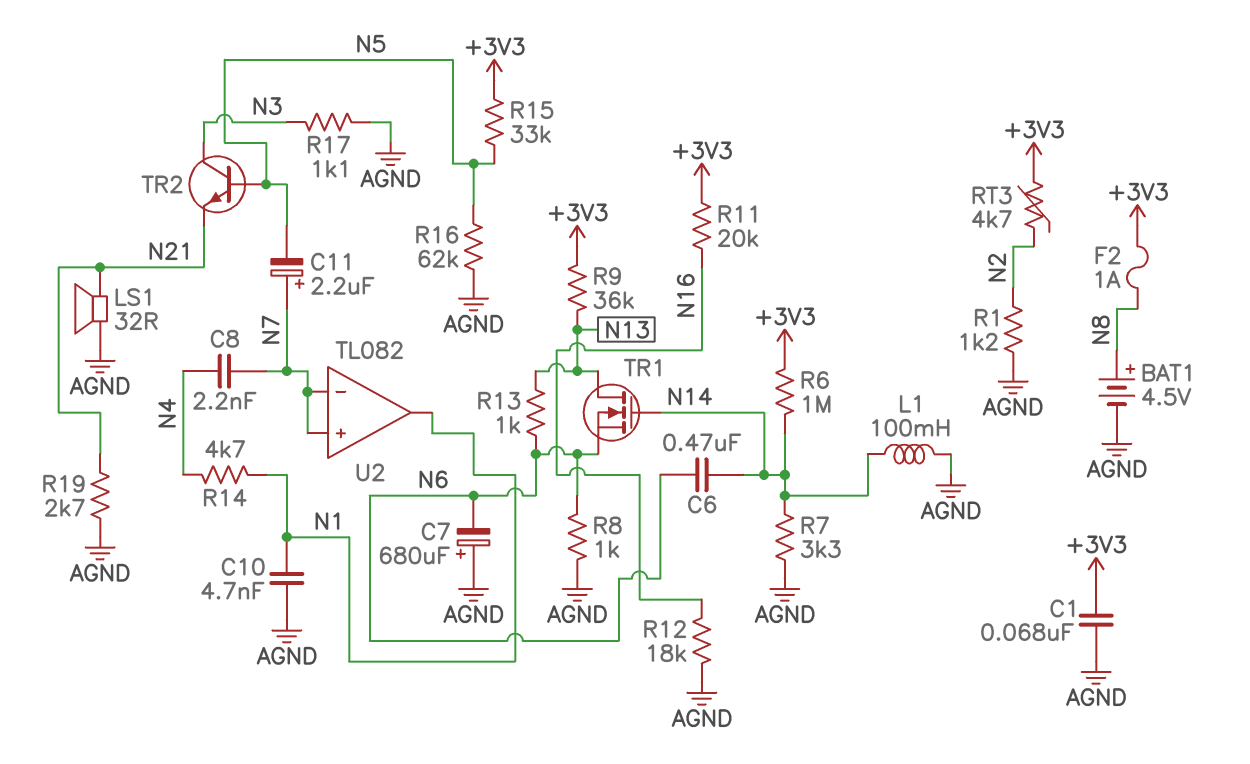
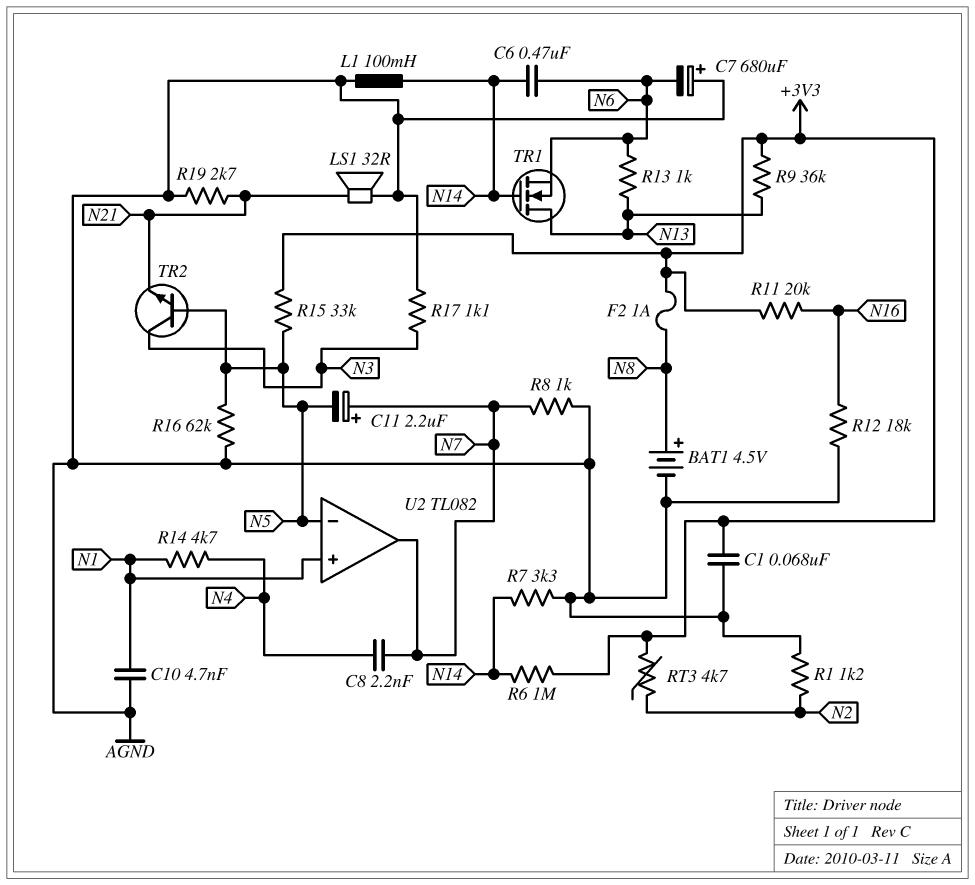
R8: 1k (AGND, N6) -> 1k (AGND, N7)
U2 pin in+: N7 -> N1
U2 pin in-: N7 -> N5
U2 pin out: N1 -> N7

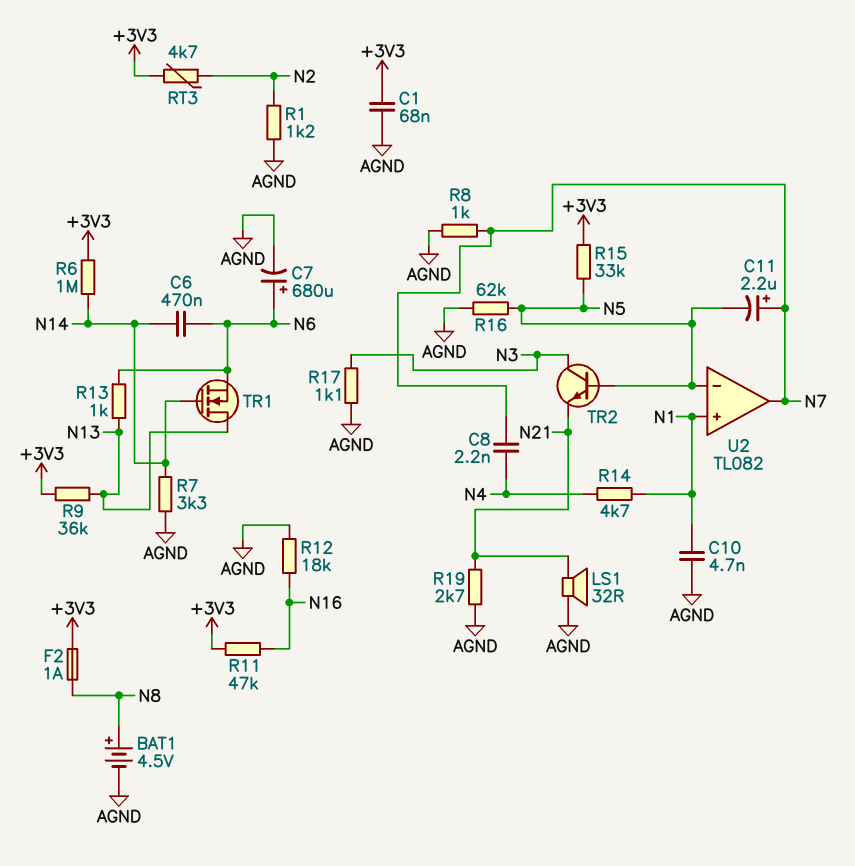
C7: 680uF (plus AGND, minus N6) -> 680uF (plus N6, minus AGND)
L1: 100mH (AGND, N14) -> none
R11: 20k (+3V3, N16) -> 47k (+3V3, N16)

